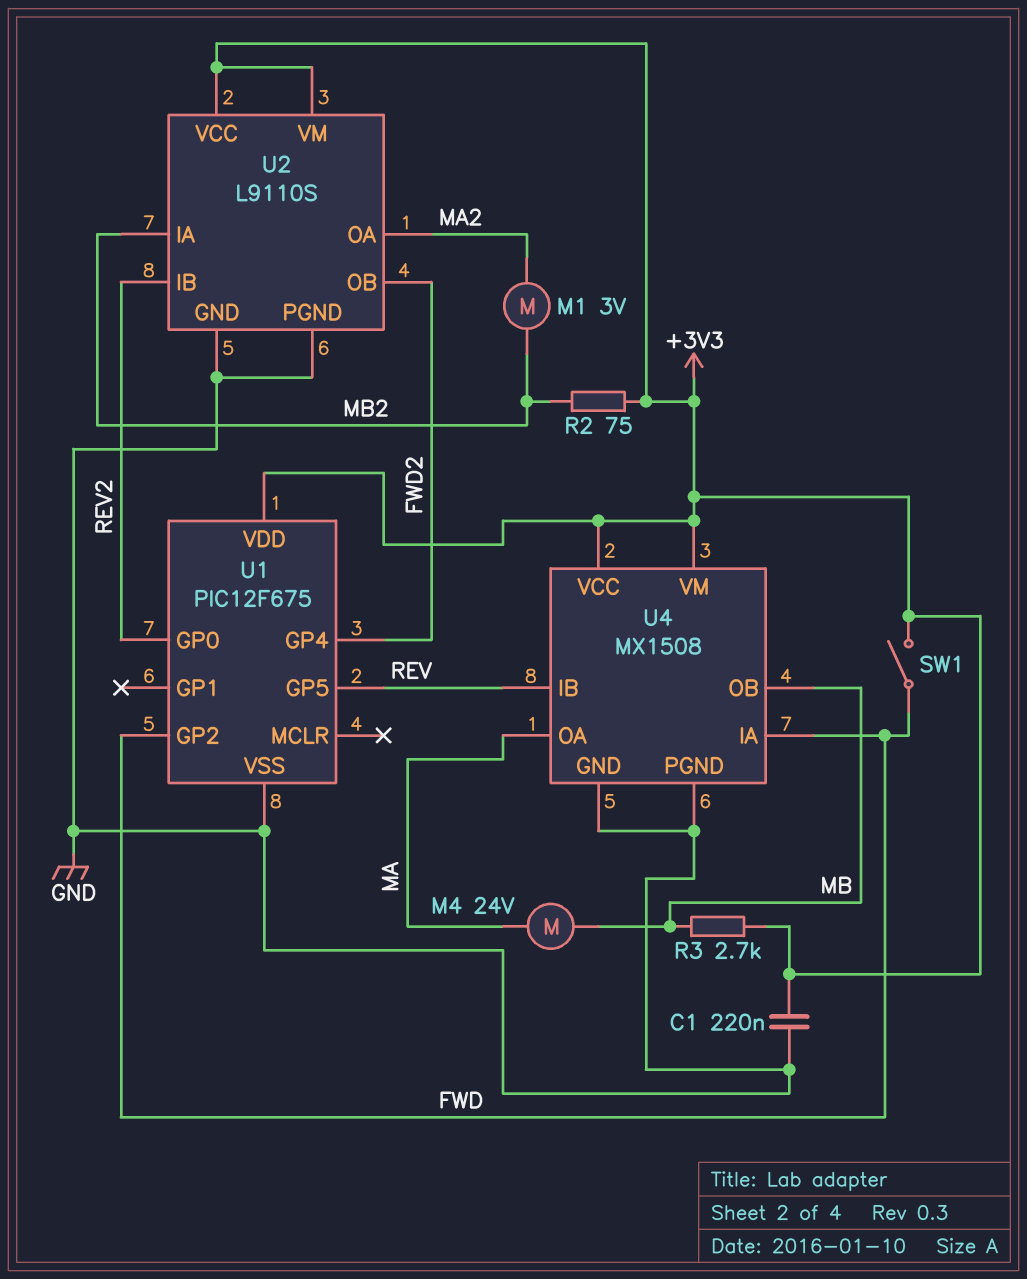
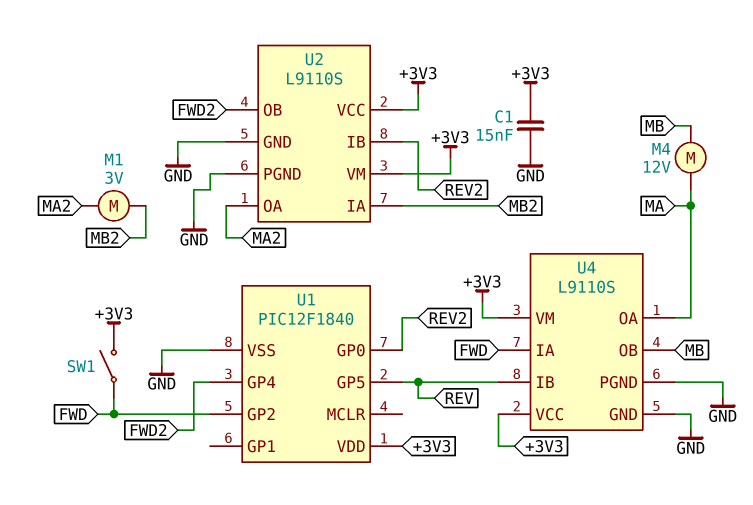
C1: 220nF (+3V3, GND) -> 15nF (+3V3, GND)
M4: motor 24V (MA, MB) -> motor 12V (MA, MB)
R2: 75 (+3V3, MB2) -> none
R3: 2.7k (+3V3, MB) -> none
U1: PIC12F675 -> PIC12F1840
U4: MX1508 -> L9110S

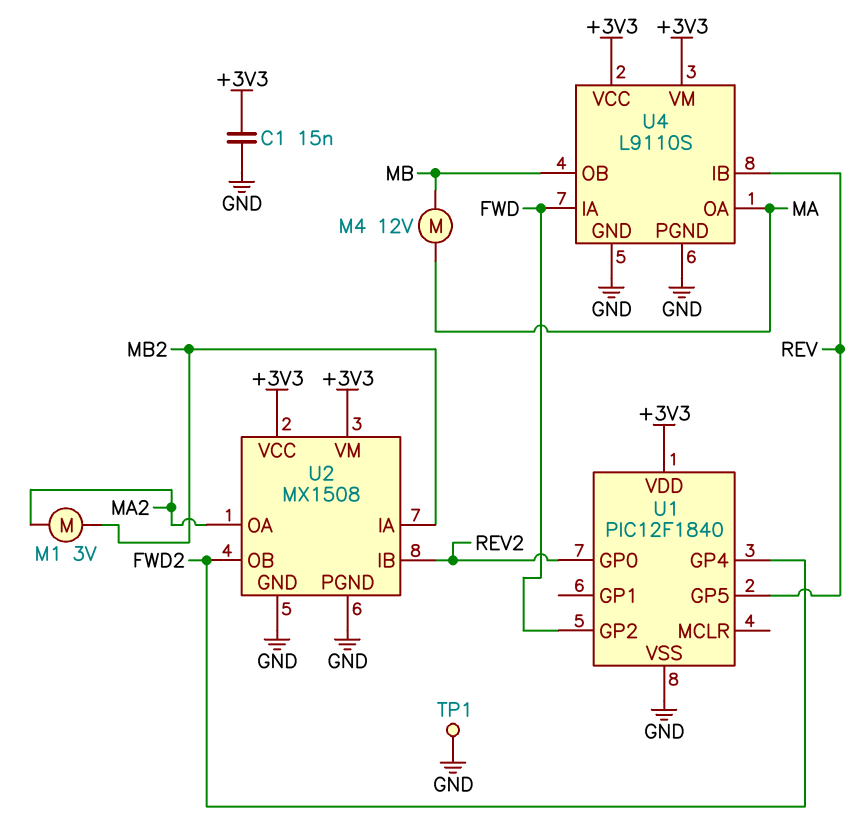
SW1: switch (+3V3, FWD) -> none
TP1: none -> test point (GND)
U2: L9110S -> MX1508

